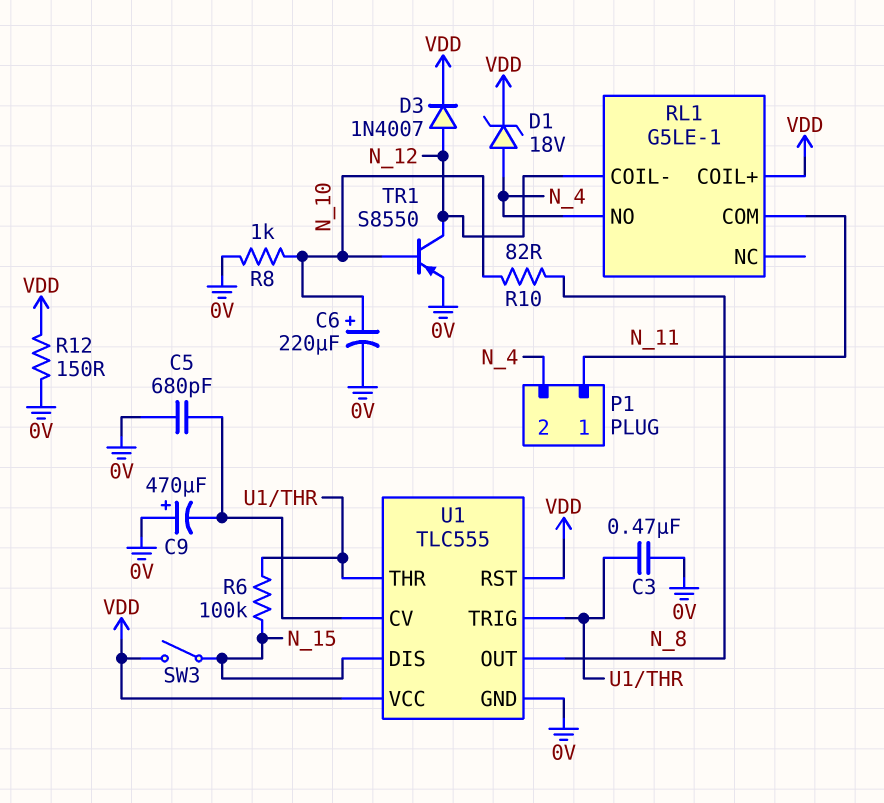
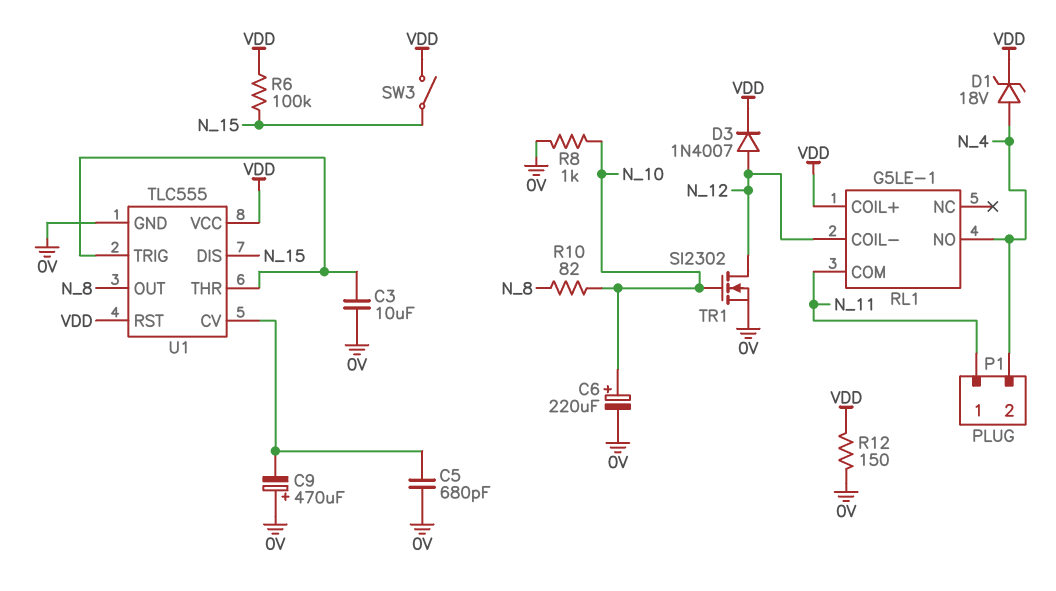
C3: 470nF (0V, U1/THR) -> 10uF (0V, U1/THR)
R6: 100k (N_15, U1/THR) -> 100k (N_15, VDD)
TR1: PNP S8550 (B N_10, C N_12, E 0V) -> NMOS SI2302 (G N_10, D N_12, S 0V)

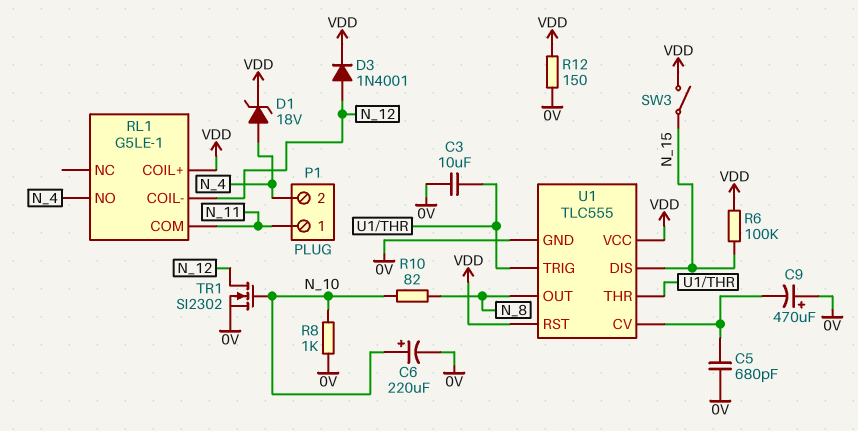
D3: diode 1N4007 (A N_12, K VDD) -> diode 1N4001 (A N_12, K VDD)

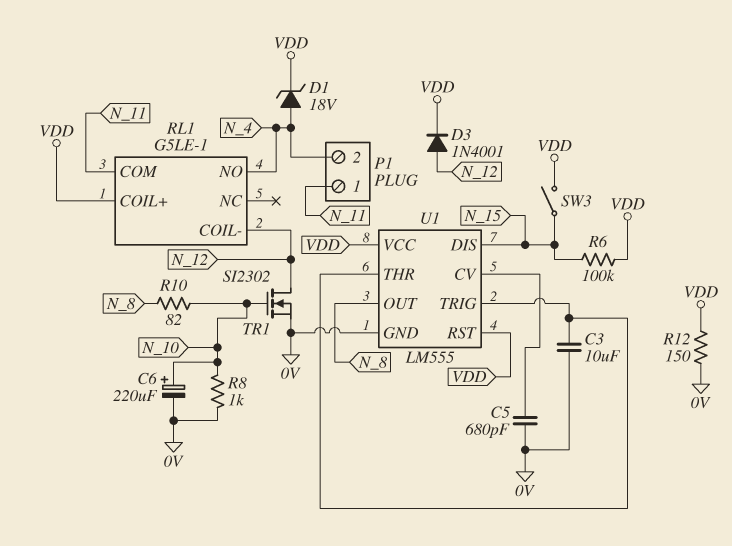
C9: 470uF (plus 0V, minus U1/CV) -> none
U1: TLC555 -> LM555

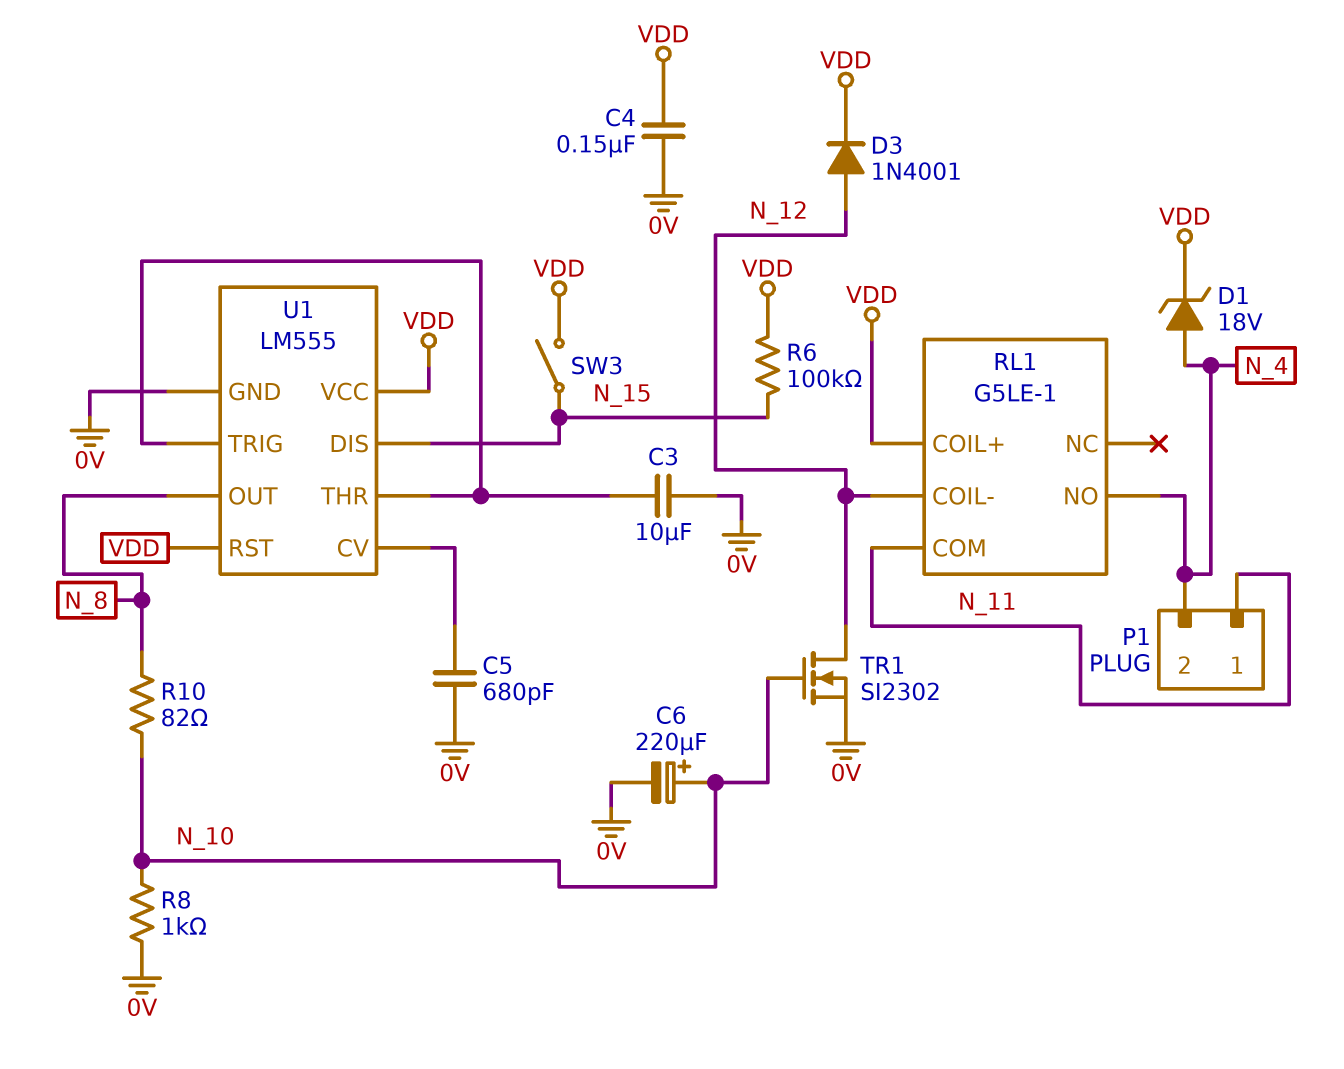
C4: none -> 150nF (0V, VDD)
R12: 150 (0V, VDD) -> none

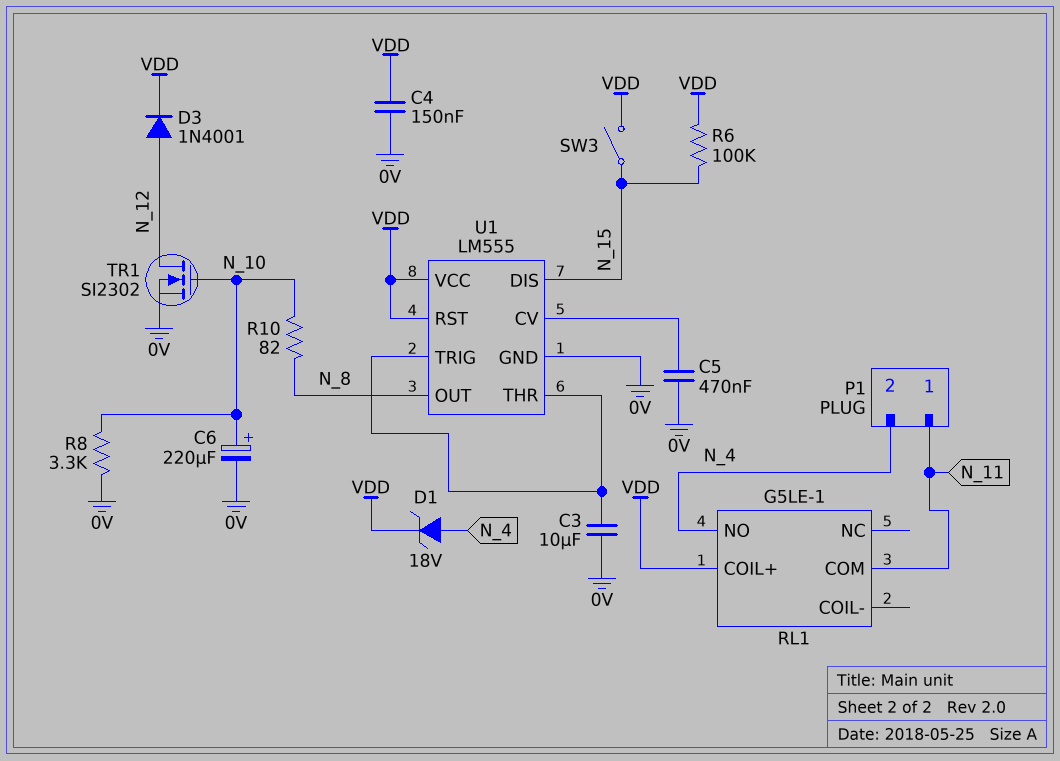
C5: 680pF (0V, U1/CV) -> 470nF (0V, U1/CV)
R8: 1k (0V, N_10) -> 3.3k (0V, N_10)
RL1 pin COIL-: N_12 -> none

